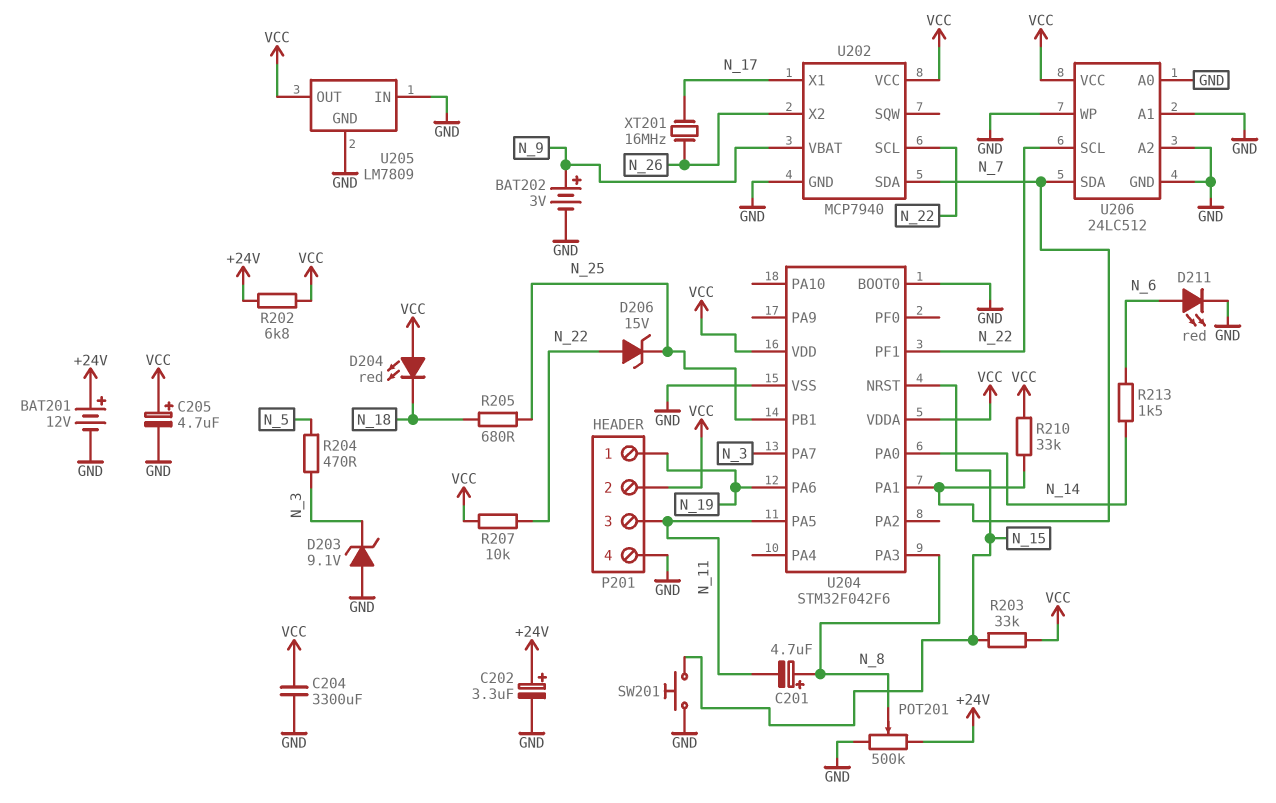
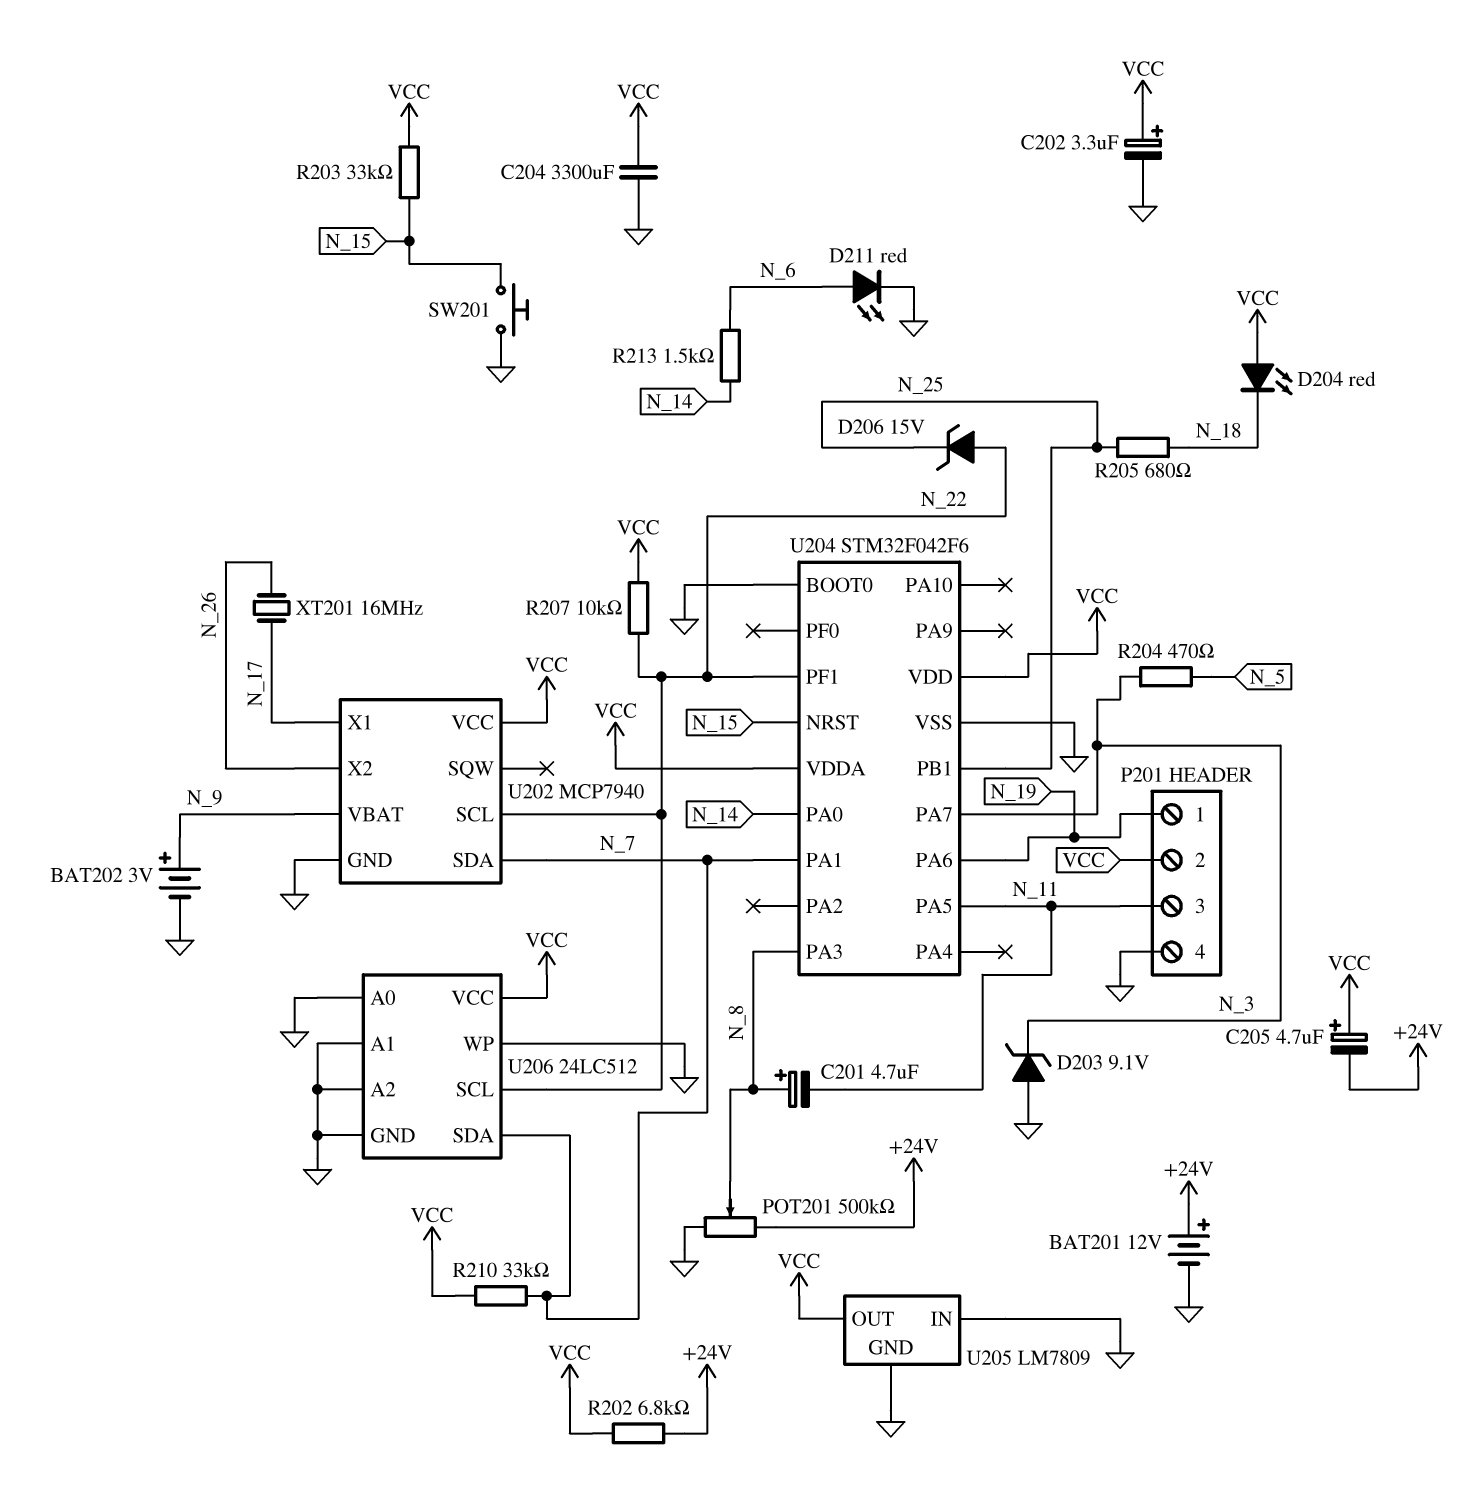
C202: 3.3uF (plus +24V, minus GND) -> 3.3uF (plus VCC, minus GND)
C205: 4.7uF (plus VCC, minus GND) -> 4.7uF (plus VCC, minus +24V)

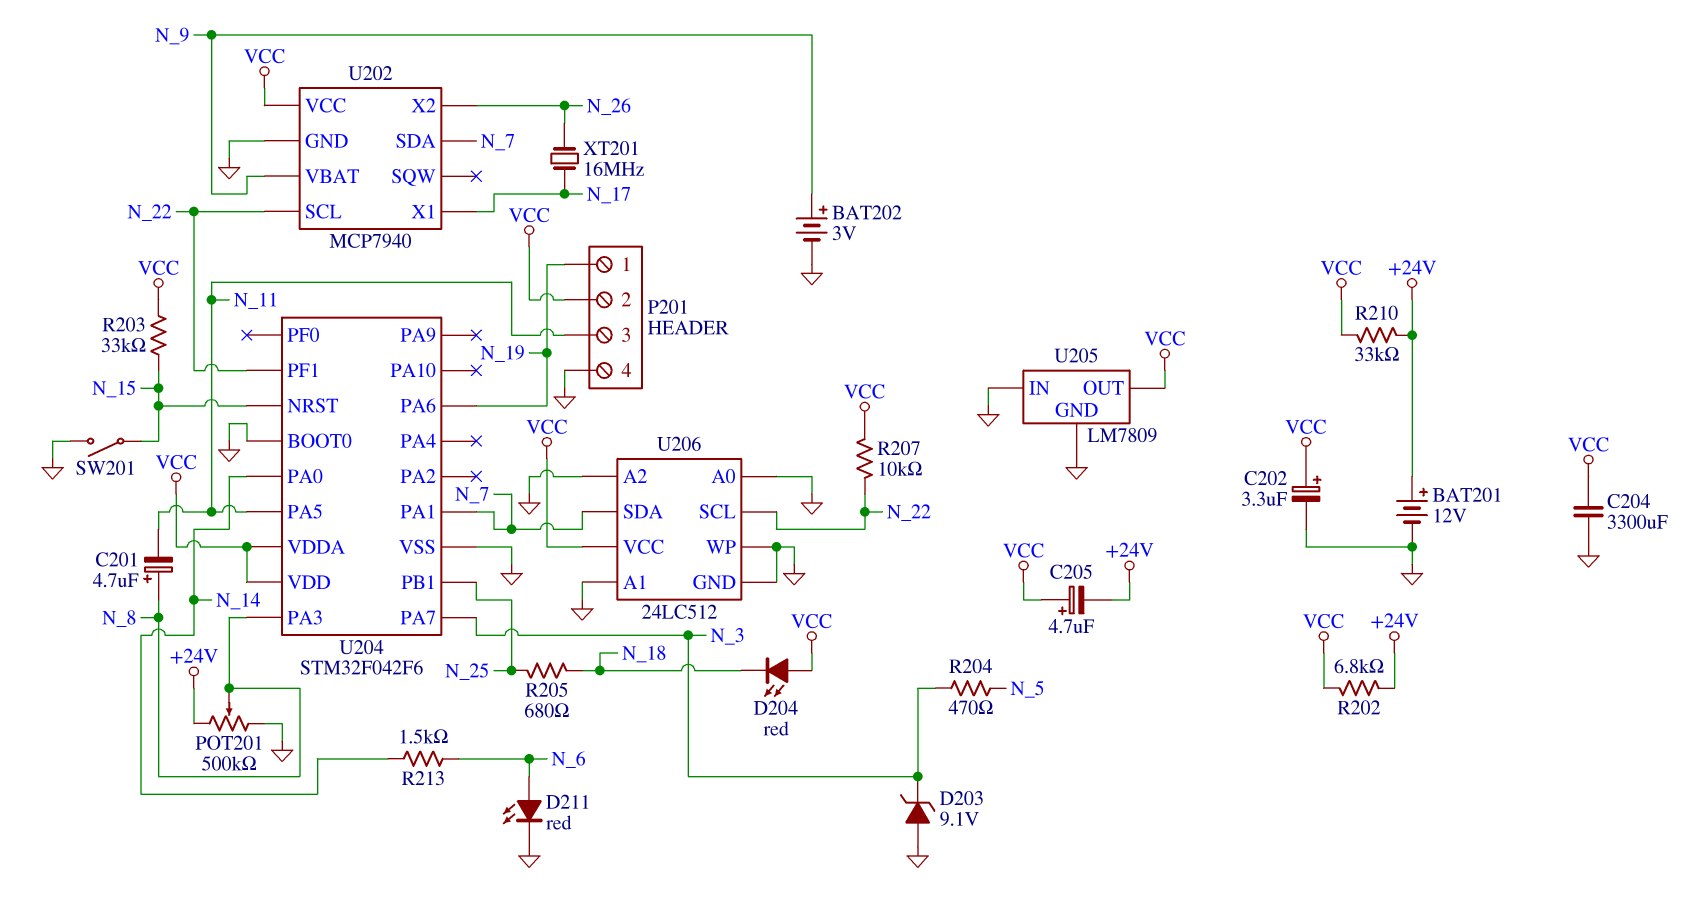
D206: zener 15V (A N_22, K N_25) -> none
R210: 33k (N_7, VCC) -> 33k (+24V, VCC)
SW201: button (GND, N_15) -> switch (GND, N_15)

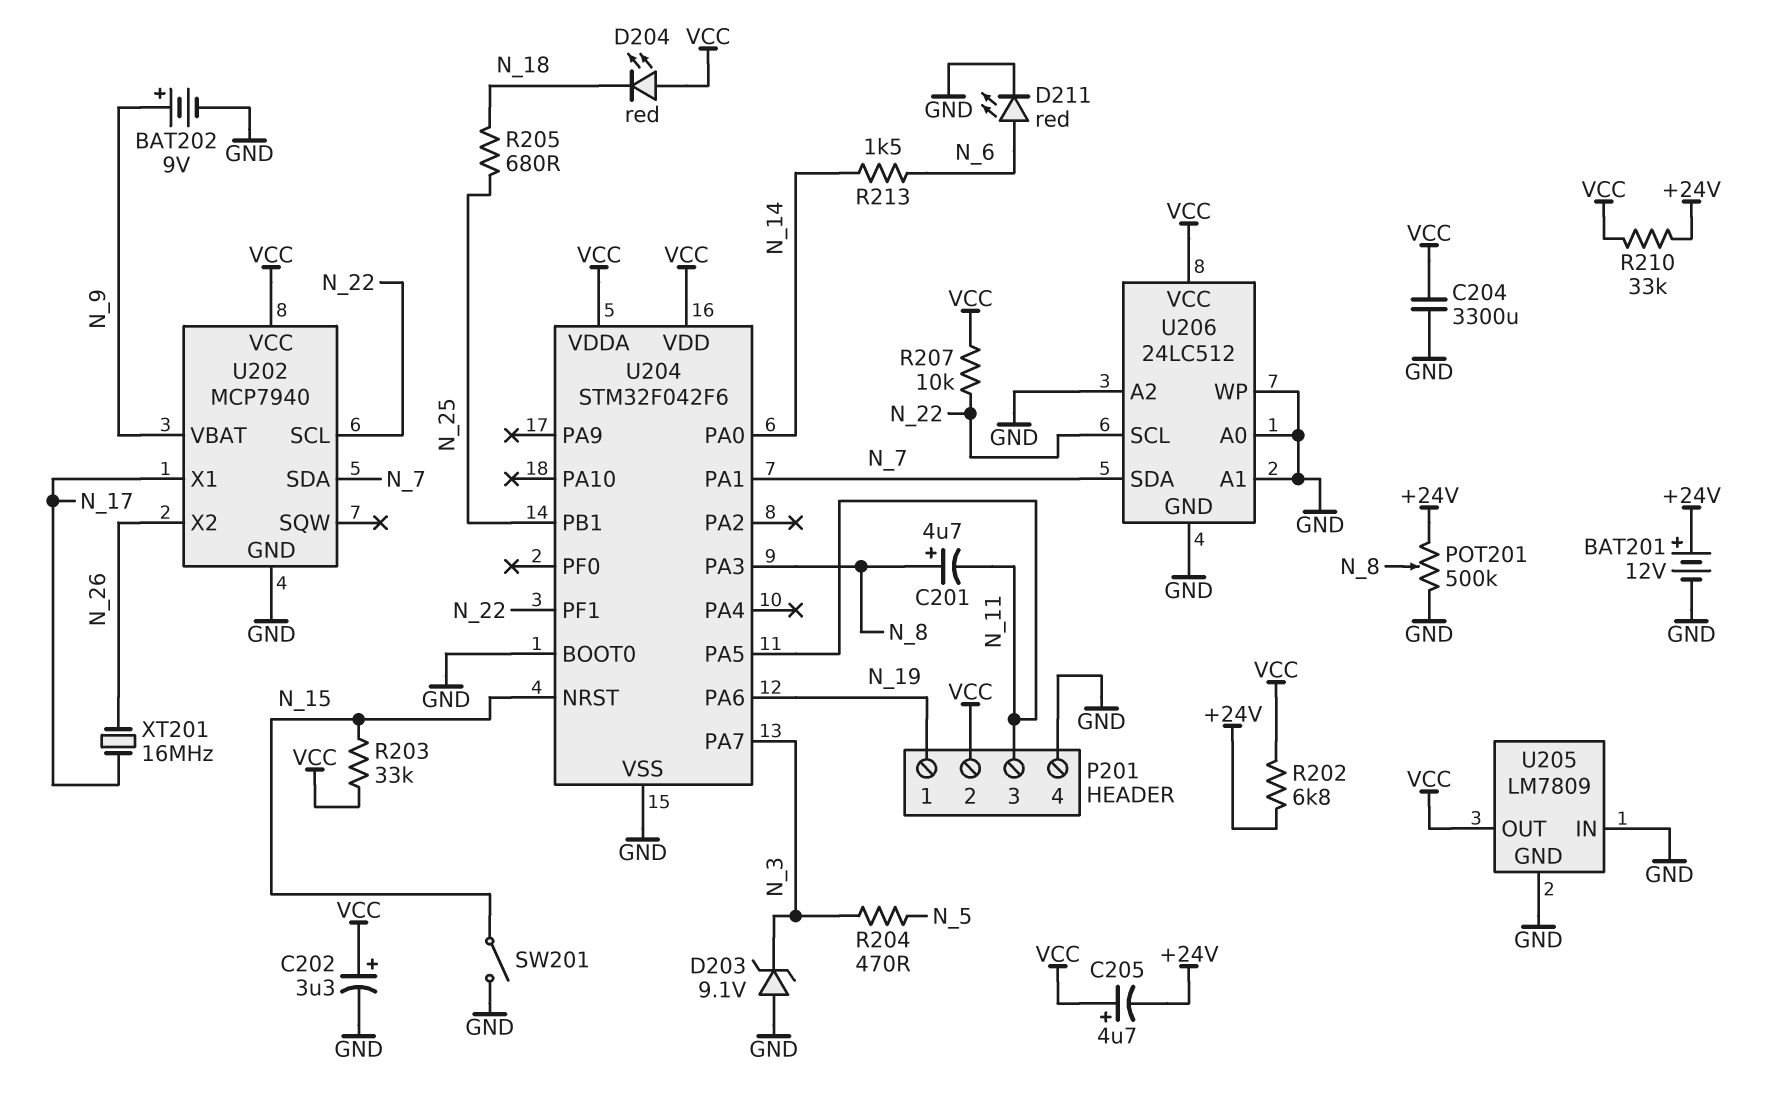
BAT202: 3V (plus N_9, minus GND) -> 9V (plus N_9, minus GND)

